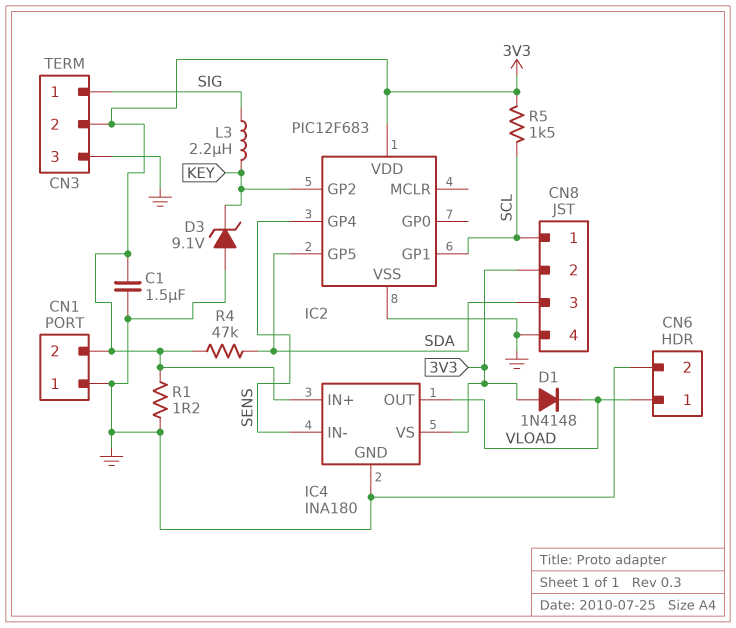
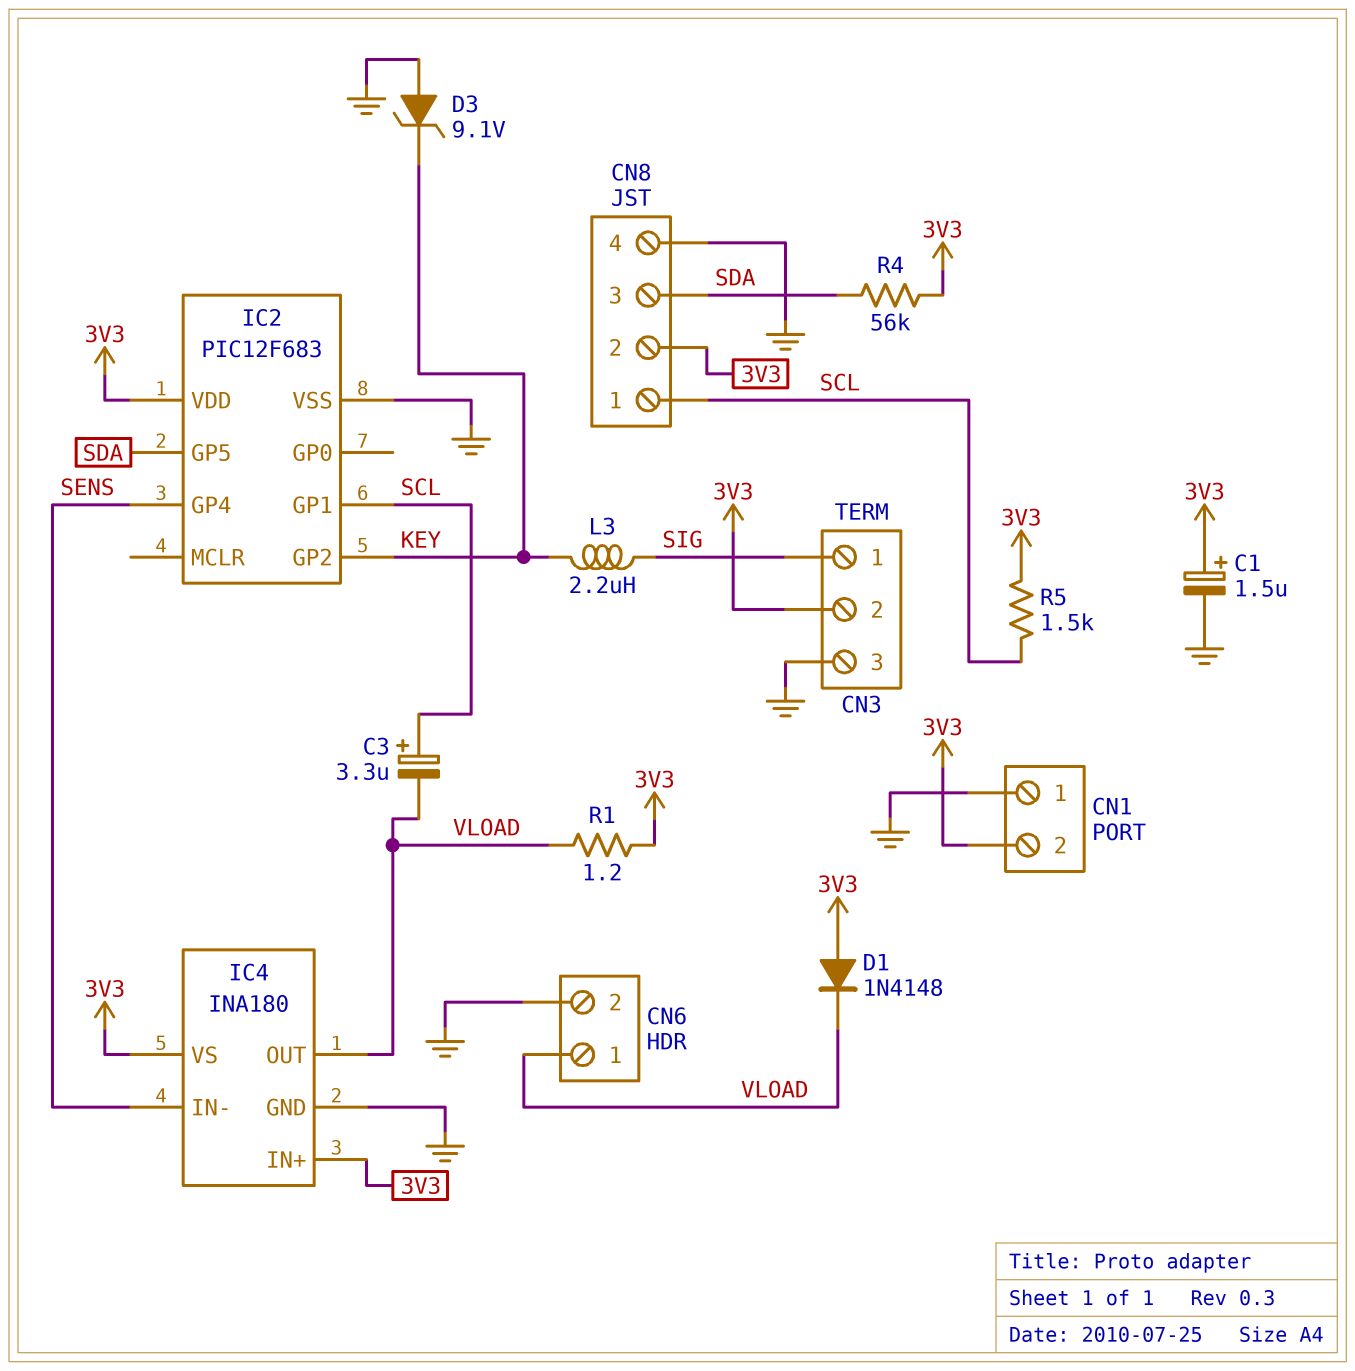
C1: 1.5uF (3V3, GND) -> 1.5uF (plus 3V3, minus GND)
C3: none -> 3.3uF (plus SCL, minus VLOAD)
R1: 1.2 (3V3, GND) -> 1.2 (3V3, VLOAD)
R4: 47k (3V3, SDA) -> 56k (3V3, SDA)

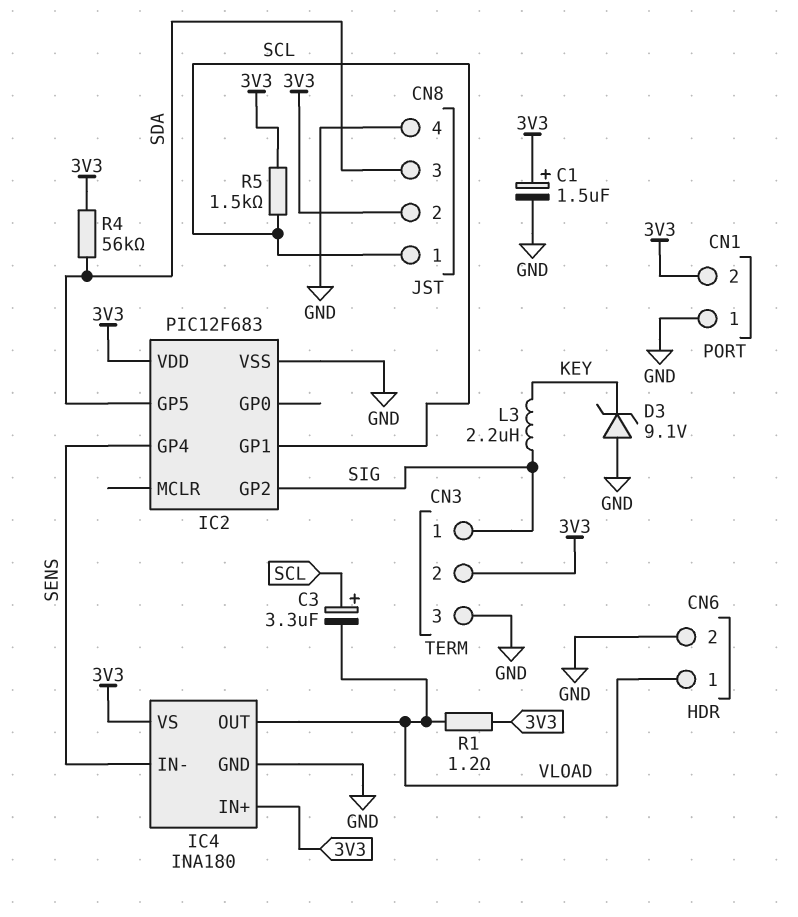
D1: diode 1N4148 (A 3V3, K VLOAD) -> none
IC2 pin GP2: KEY -> SIG

